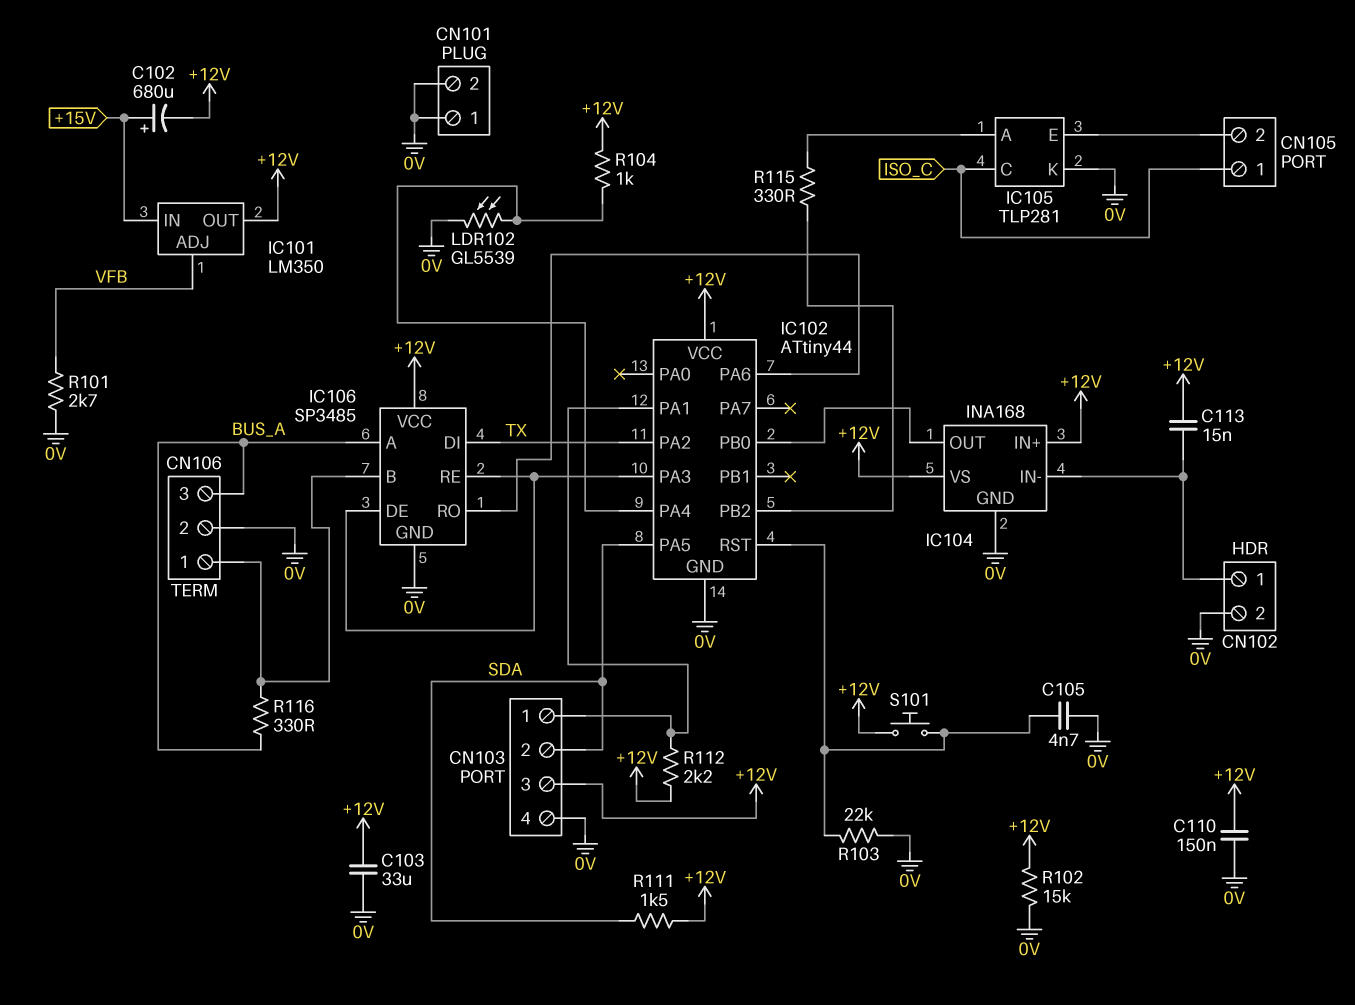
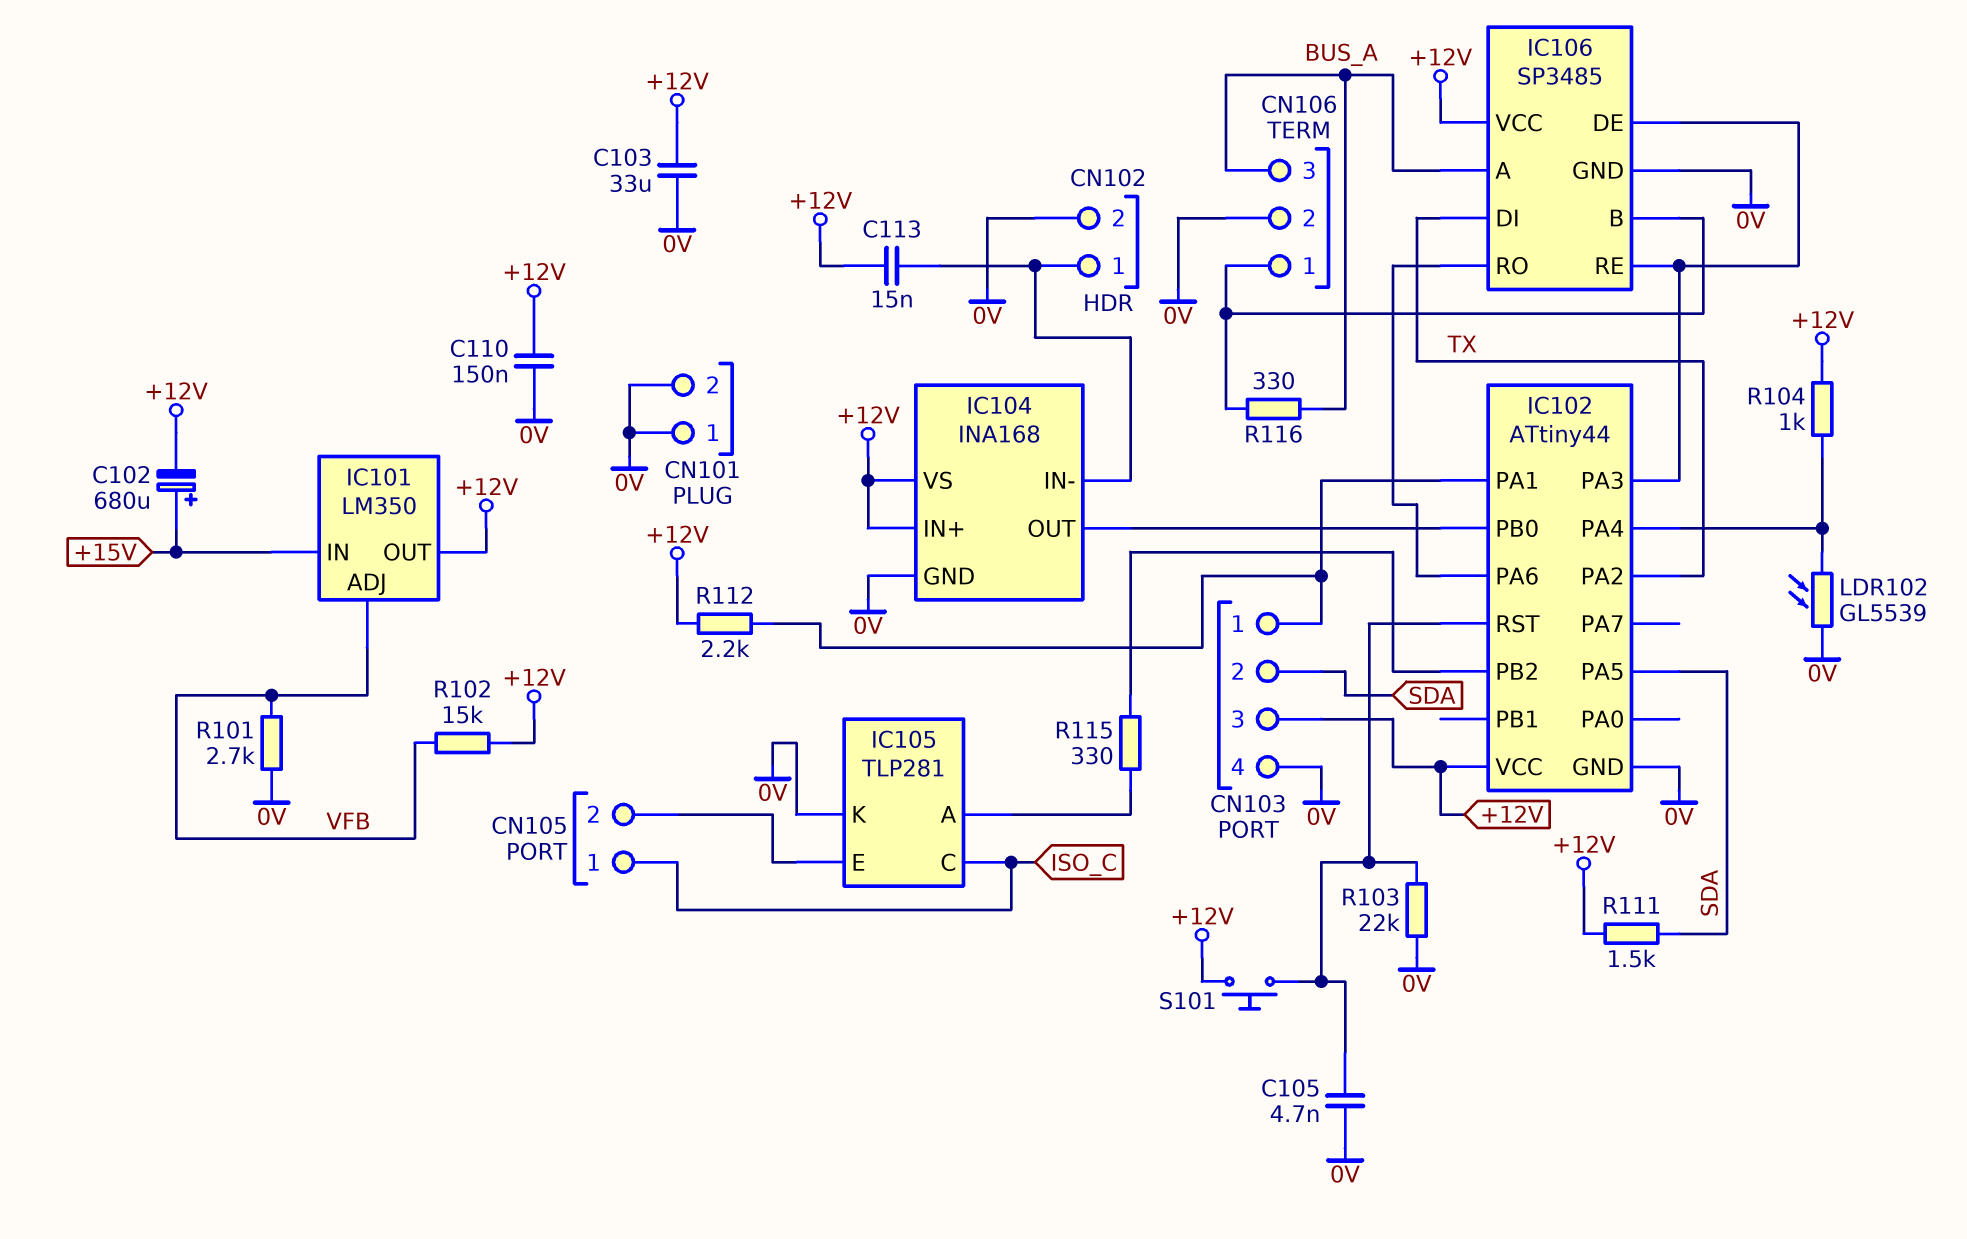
R102: 15k (+12V, 0V) -> 15k (+12V, VFB)

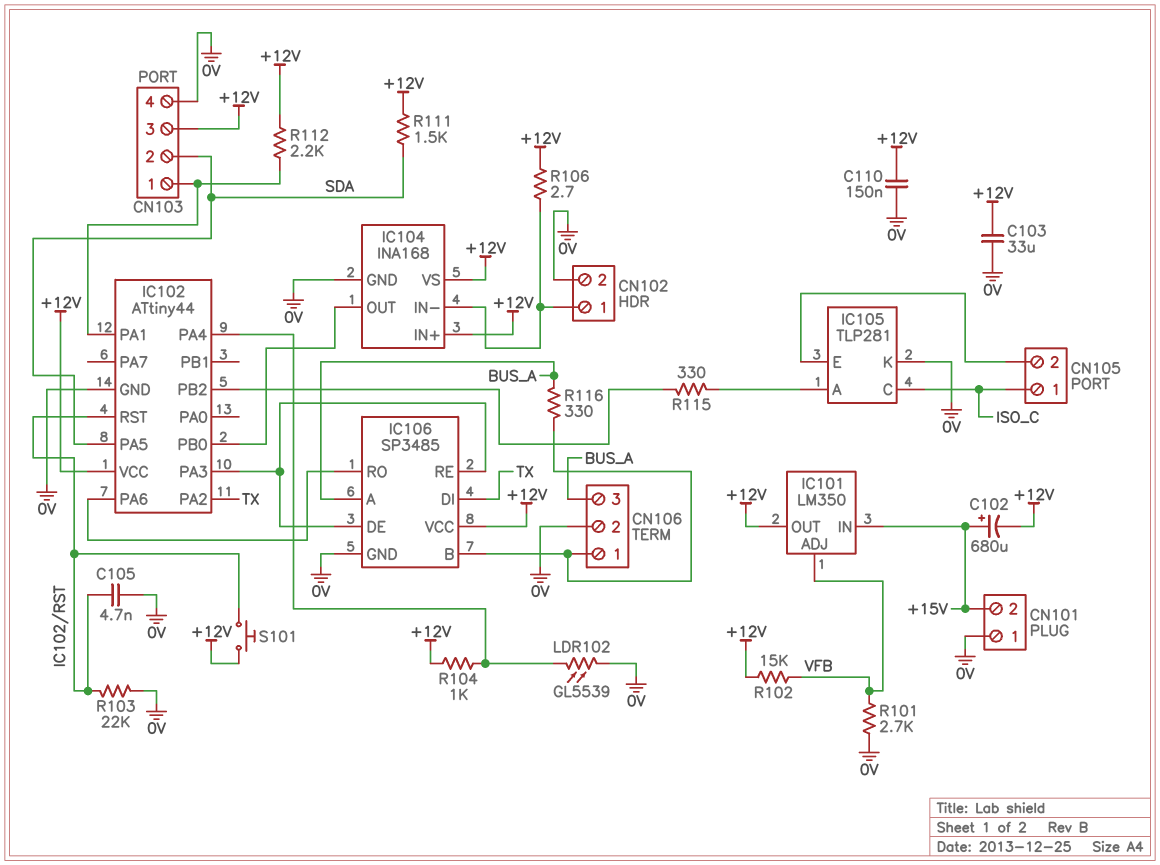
C113: 15nF (+12V, CN102/1) -> none
CN101 pin 2: 0V -> +15V
R106: none -> 2.7 (+12V, CN102/1)

